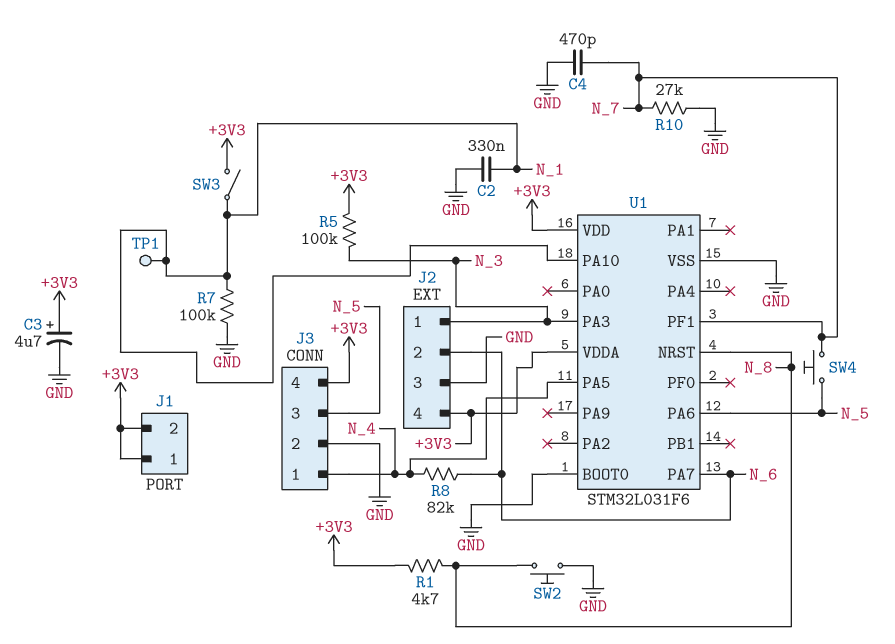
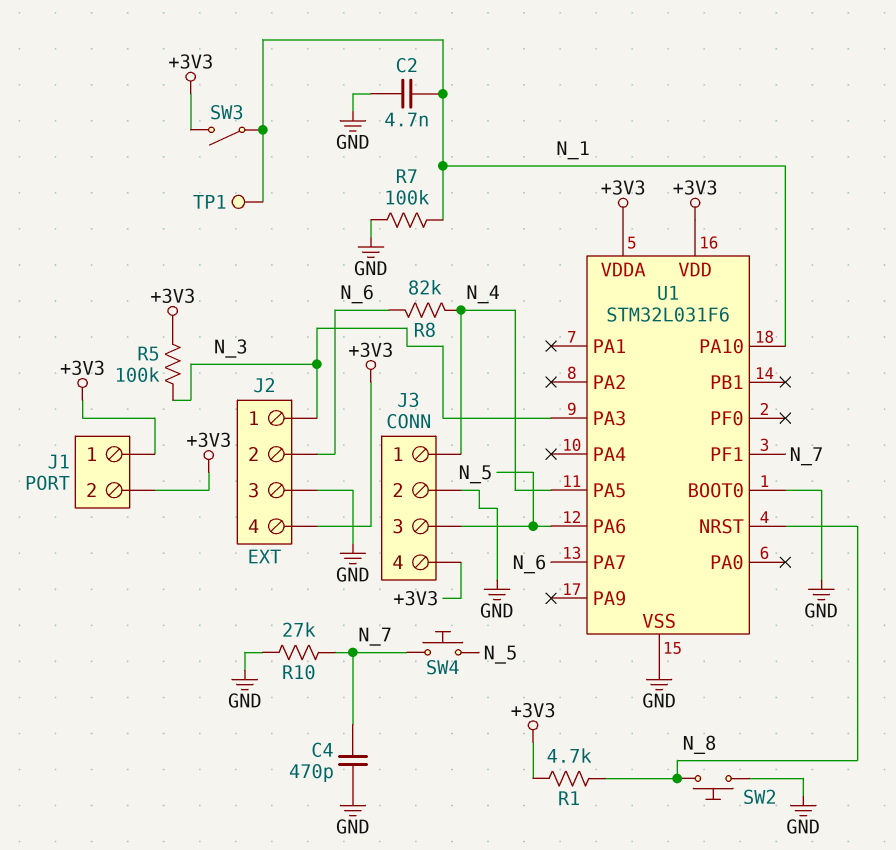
C2: 330nF (GND, N_1) -> 4.7nF (GND, N_1)
C3: 4.7uF (plus +3V3, minus GND) -> none

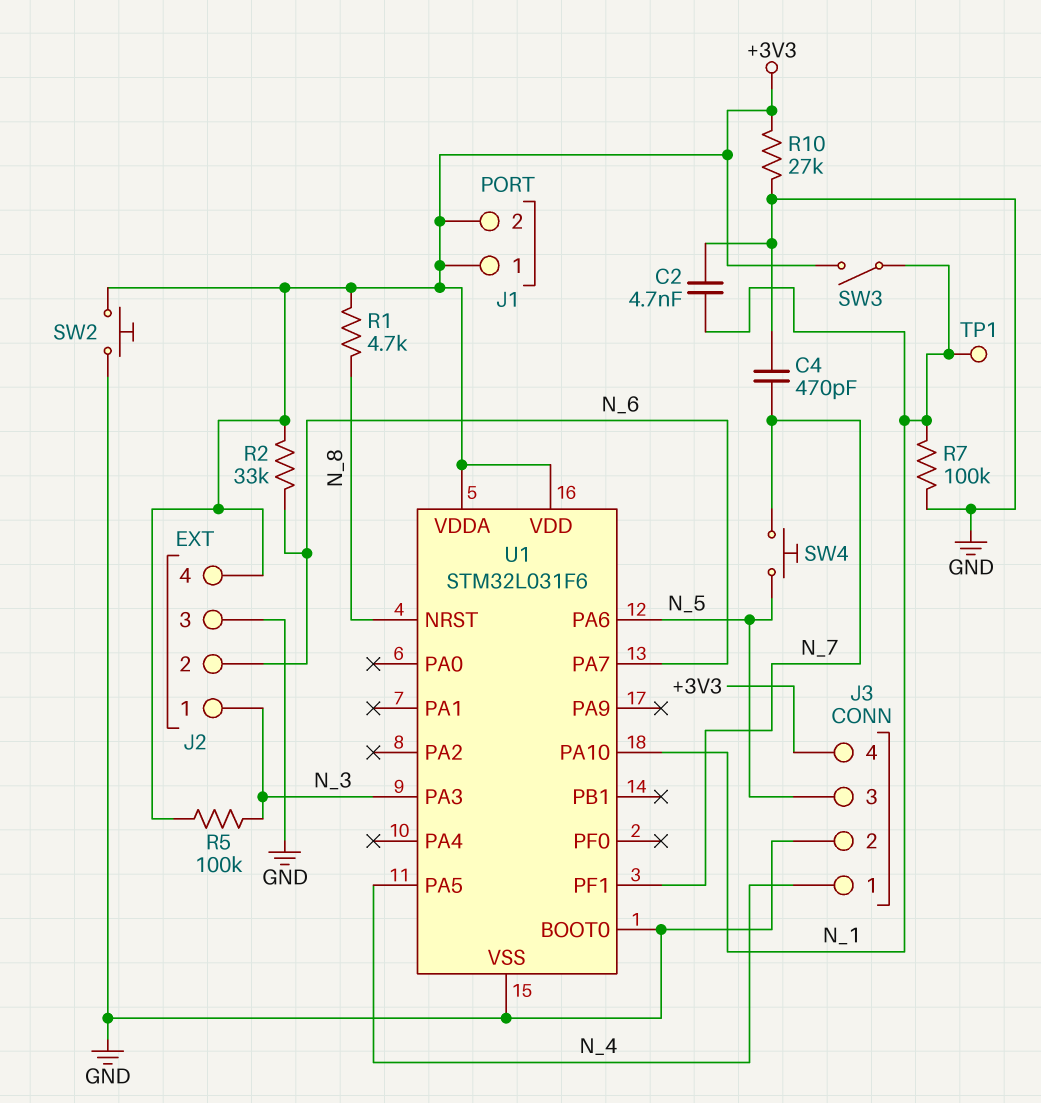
R2: none -> 33k (+3V3, N_6)
R8: 82k (N_4, N_6) -> none
R10: 27k (GND, N_7) -> 27k (+3V3, GND)
SW2: button (GND, N_8) -> button (+3V3, GND)

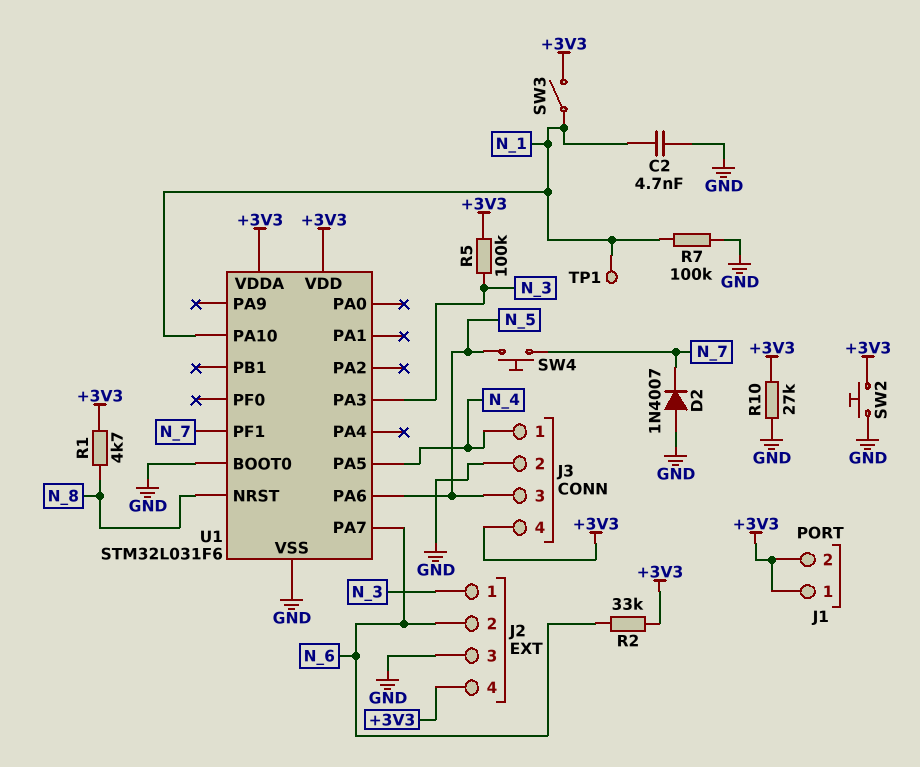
C4: 470pF (GND, N_7) -> none
D2: none -> diode 1N4007 (A GND, K N_7)

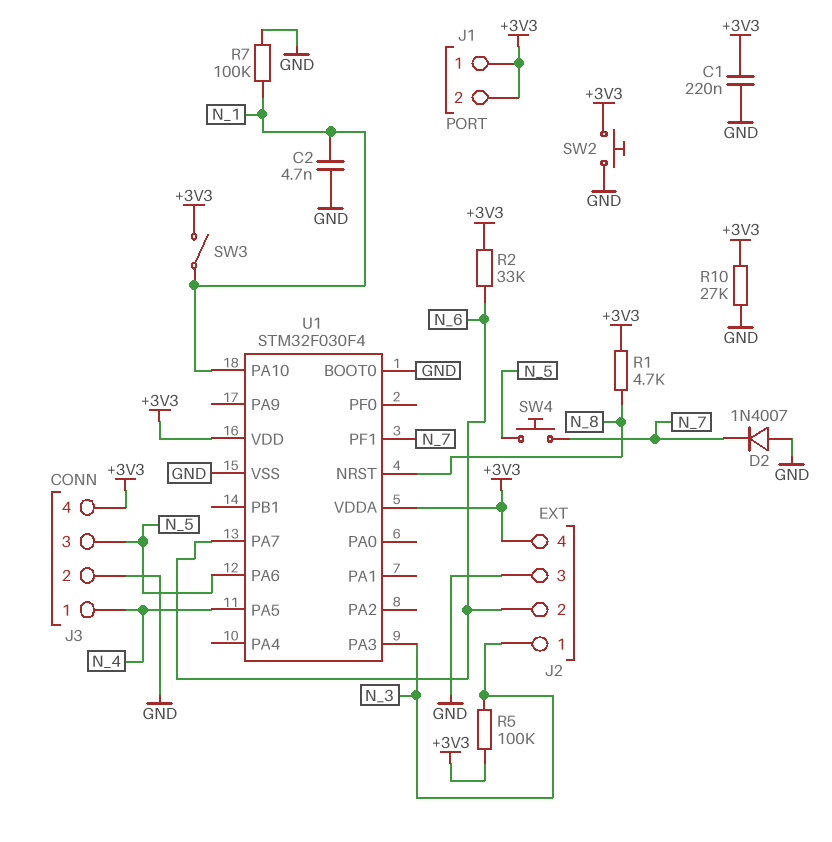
C1: none -> 220nF (+3V3, GND)
TP1: test point (N_1) -> none
U1: STM32L031F6 -> STM32F030F4

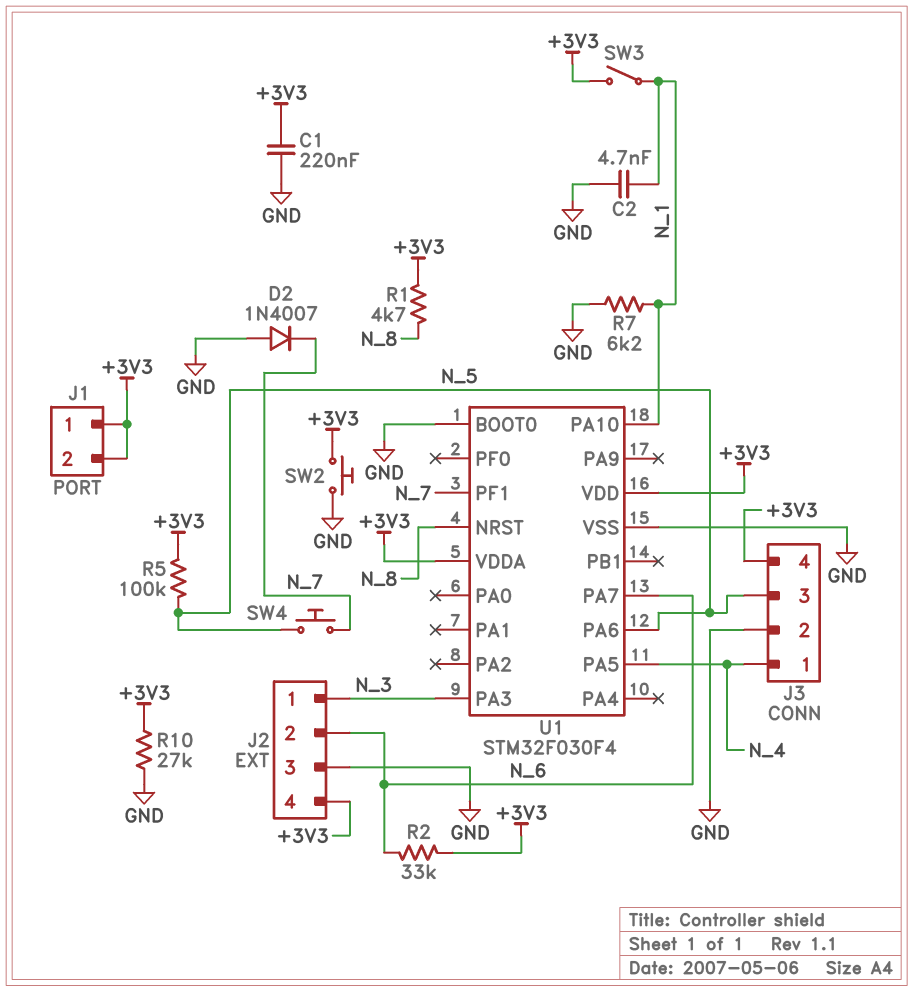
R5: 100k (+3V3, N_3) -> 100k (+3V3, N_5)
R7: 100k (GND, N_1) -> 6.2k (GND, N_1)

